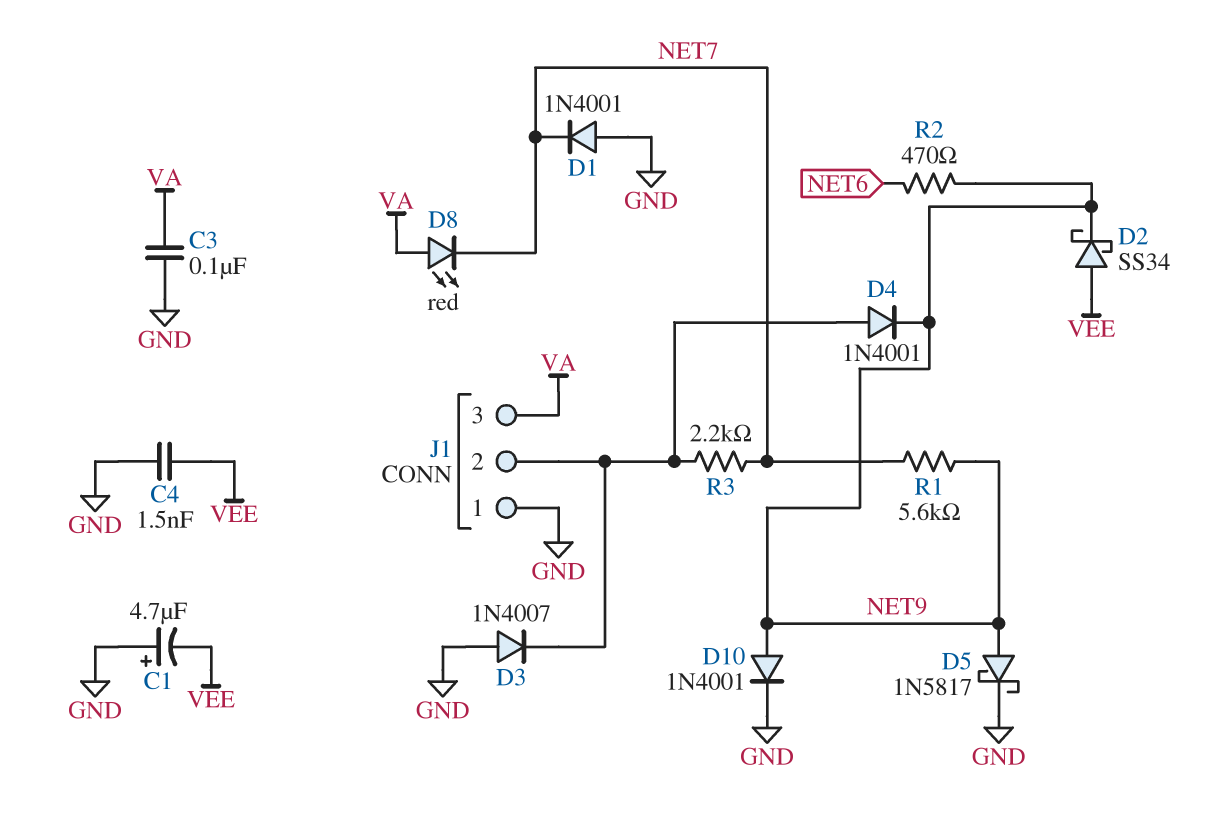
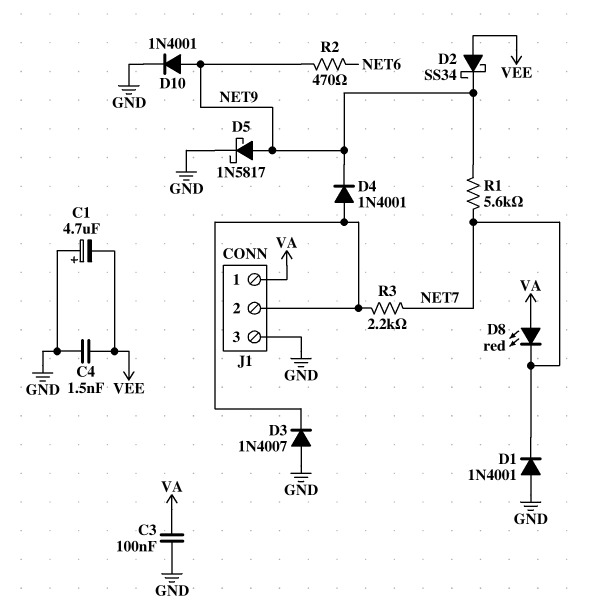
J1 pin 1: GND -> VA
J1 pin 3: VA -> GND

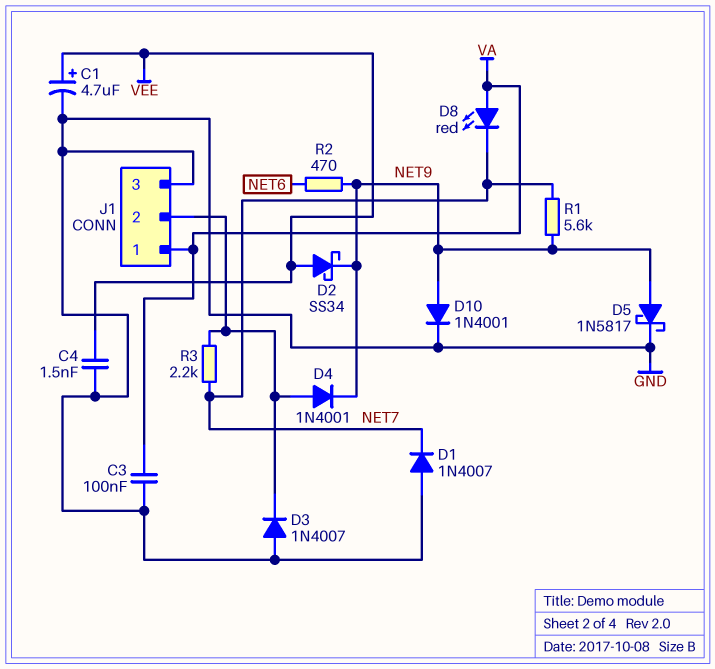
C1: 4.7uF (plus GND, minus VEE) -> 4.7uF (plus VEE, minus GND)
D1: diode 1N4001 (A GND, K NET7) -> diode 1N4007 (A GND, K NET7)

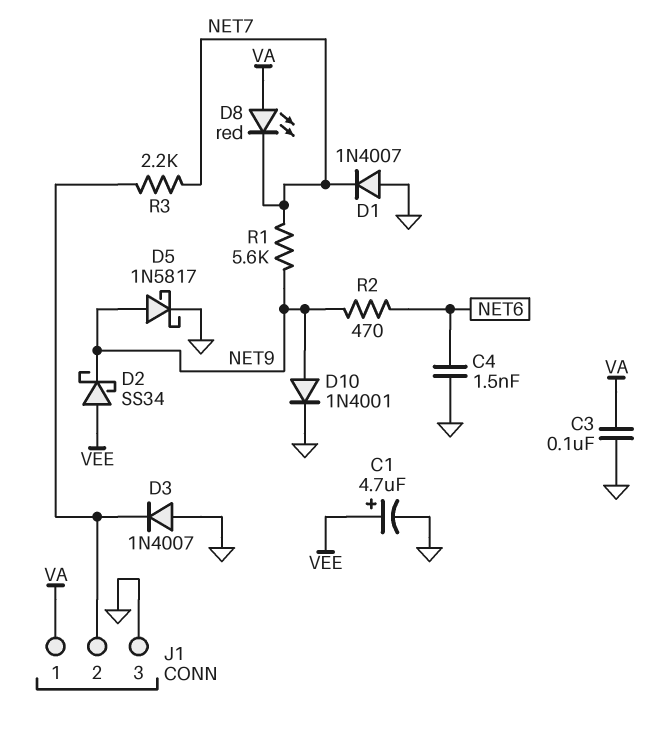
C4: 1.5nF (GND, VEE) -> 1.5nF (GND, NET6)
D4: diode 1N4001 (A J1/2, K NET9) -> none

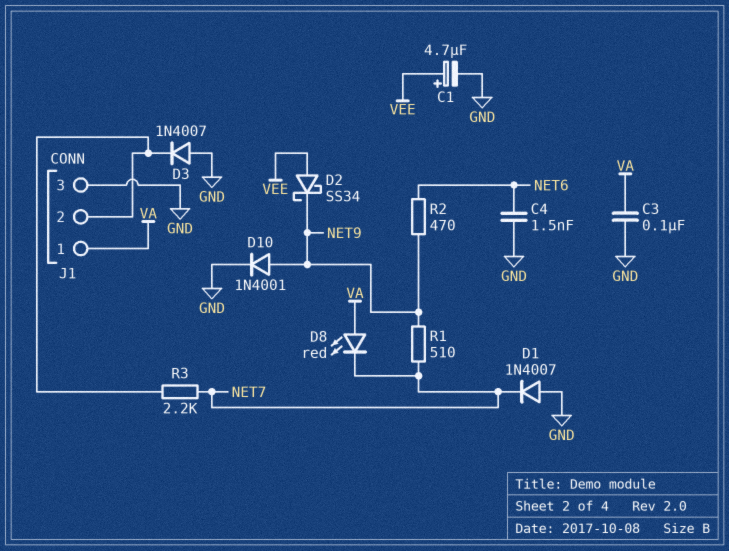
D5: schottky 1N5817 (A NET9, K GND) -> none
R1: 5.6k (NET7, NET9) -> 510 (NET7, NET9)

